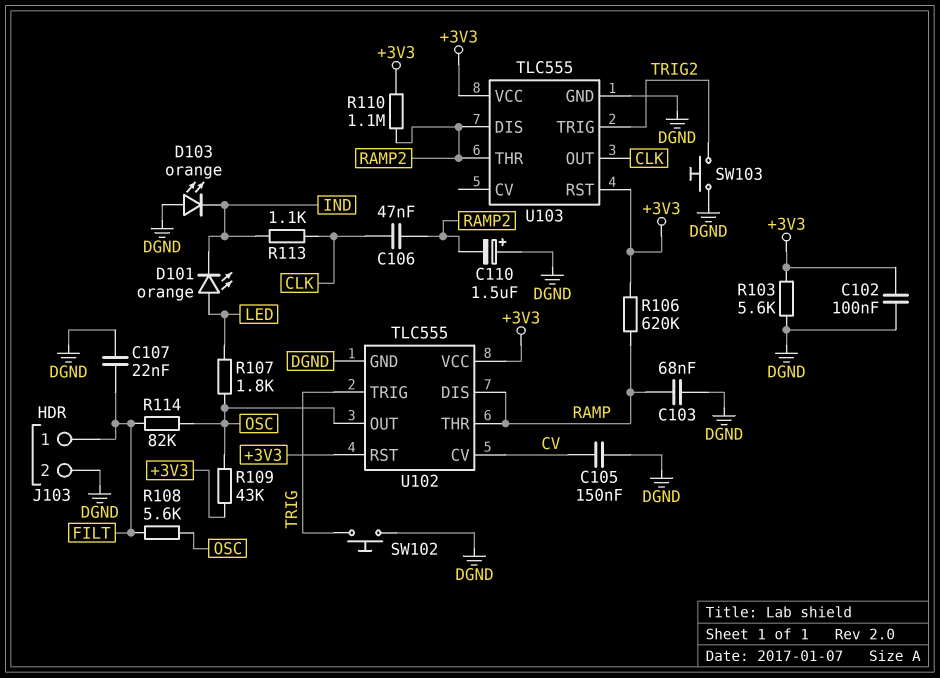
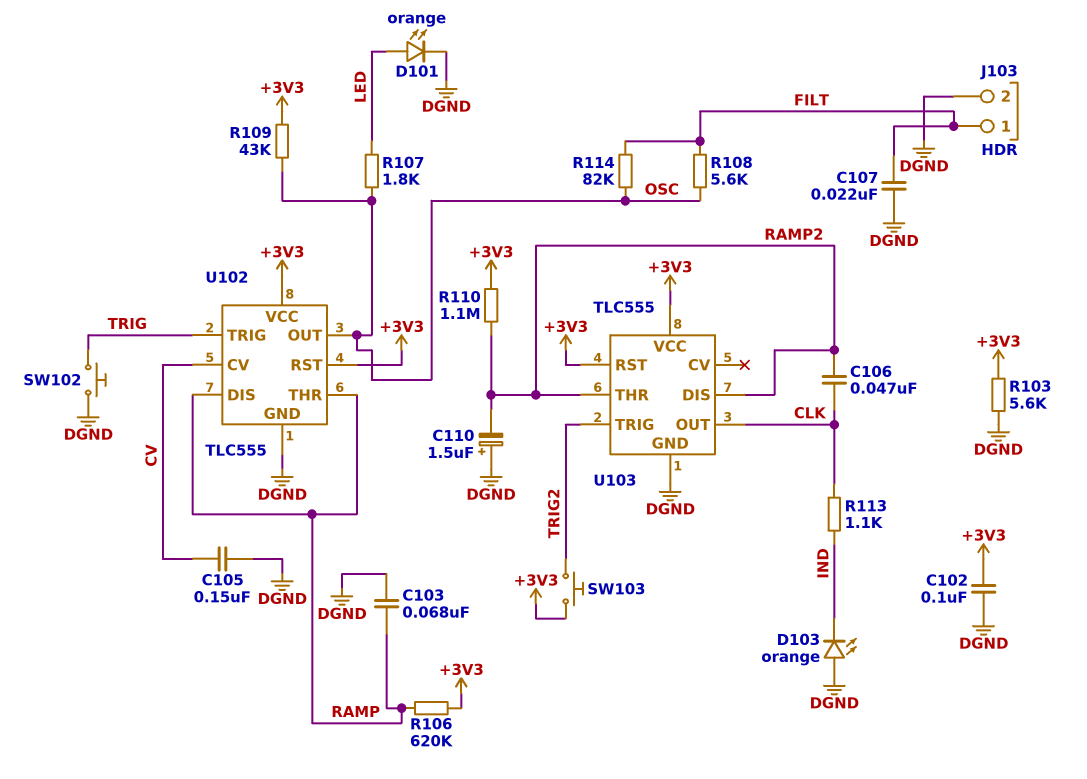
D101: LED orange (A LED, K IND) -> LED orange (A LED, K DGND)
SW103: button (DGND, TRIG2) -> button (+3V3, TRIG2)

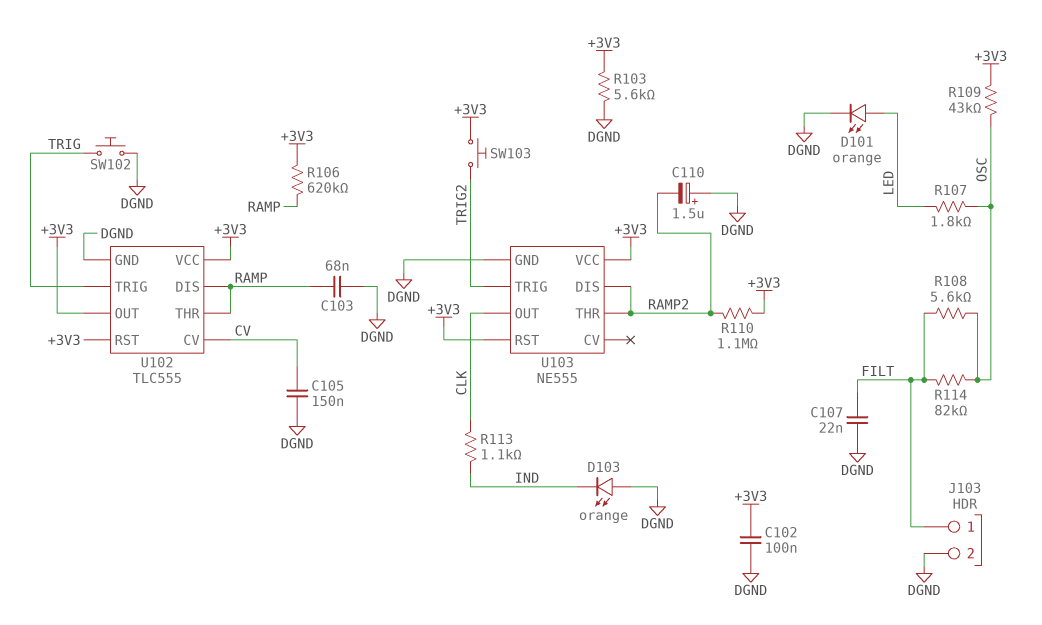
C106: 47nF (CLK, RAMP2) -> none
U102 pin OUT: OSC -> +3V3
U103: TLC555 -> NE555

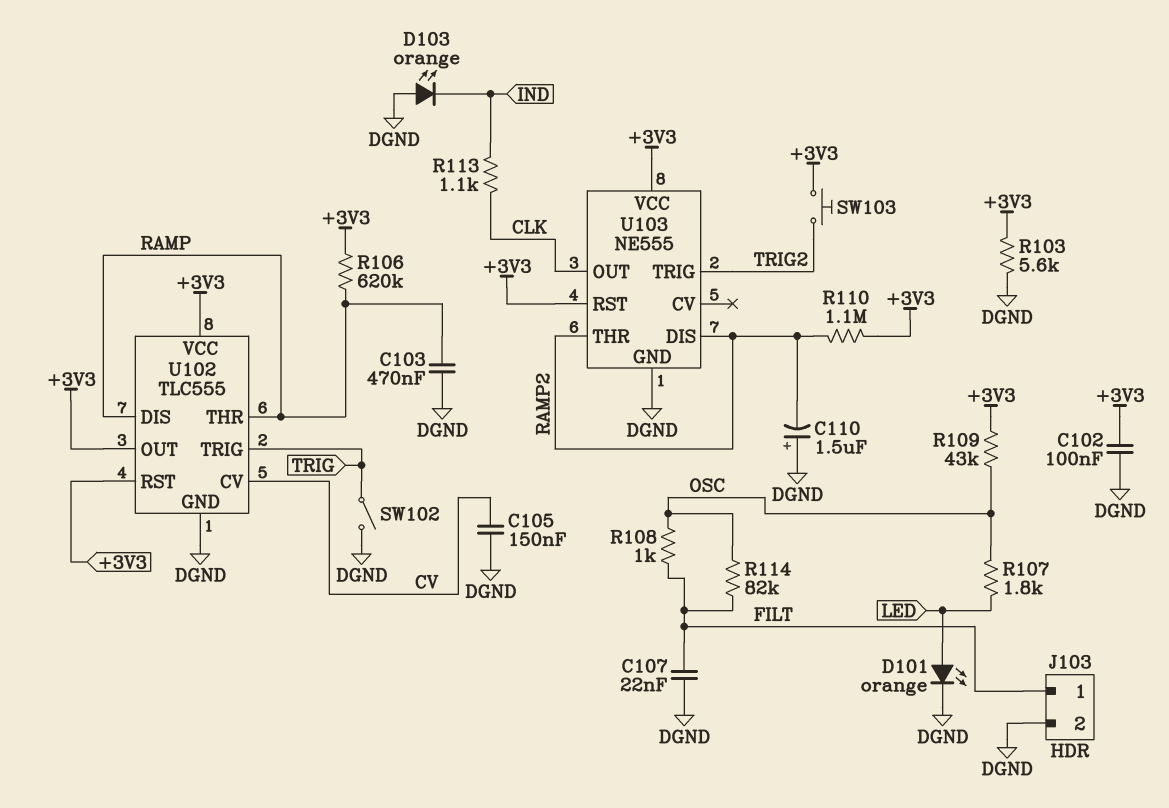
C103: 68nF (DGND, RAMP) -> 470nF (DGND, RAMP)
R108: 5.6k (FILT, OSC) -> 1k (FILT, OSC)
SW102: button (DGND, TRIG) -> switch (DGND, TRIG)

